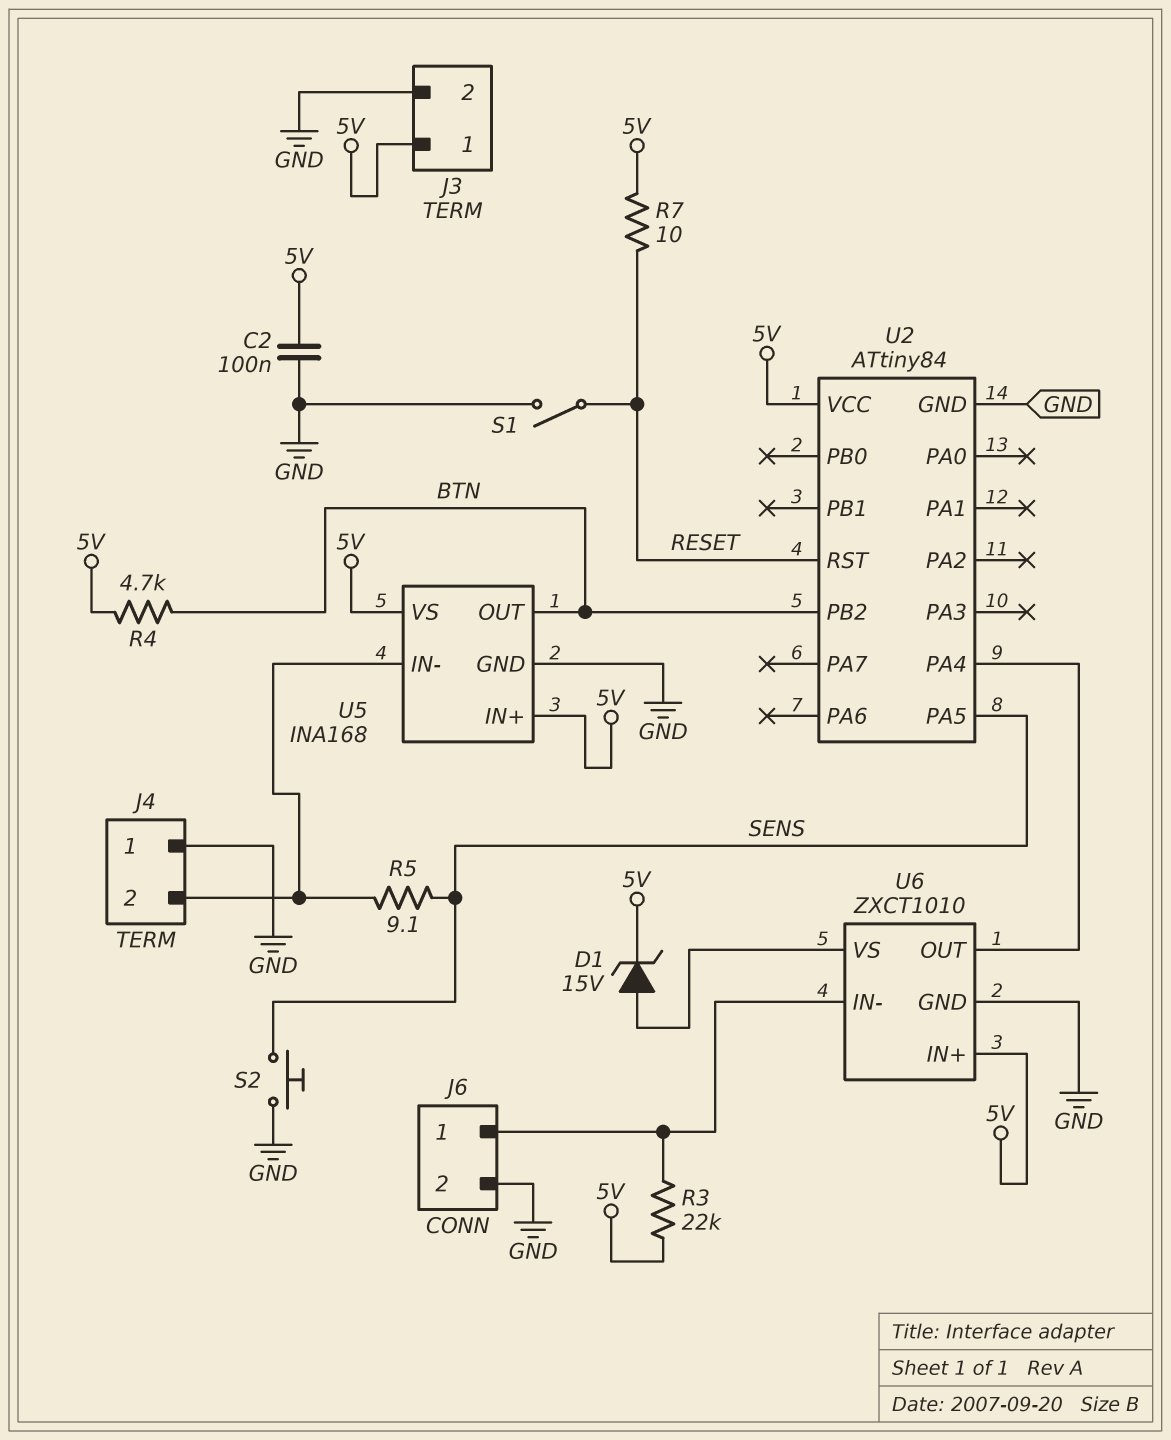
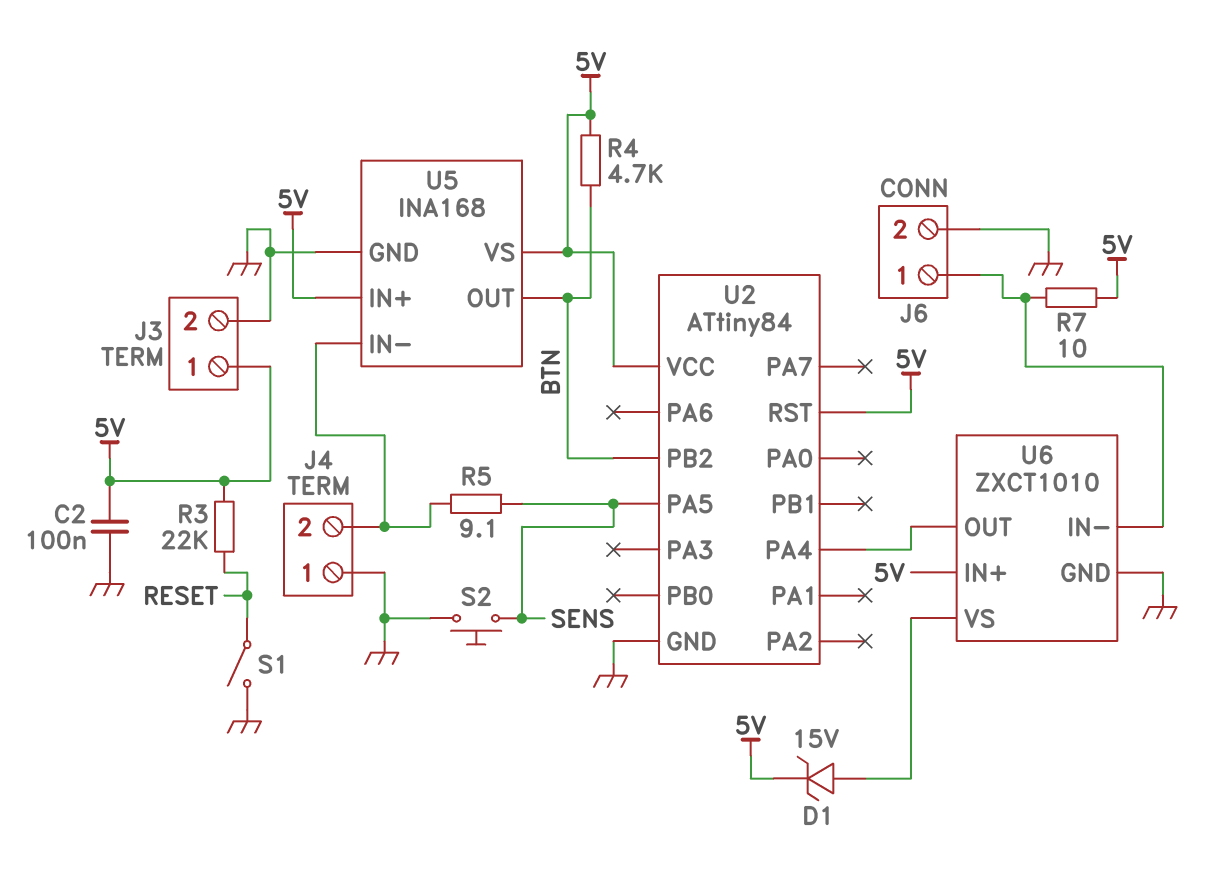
R3: 22k (5V, J6/1) -> 22k (5V, RESET)
R7: 10 (5V, RESET) -> 10 (5V, J6/1)
U2 pin RST: RESET -> 5V

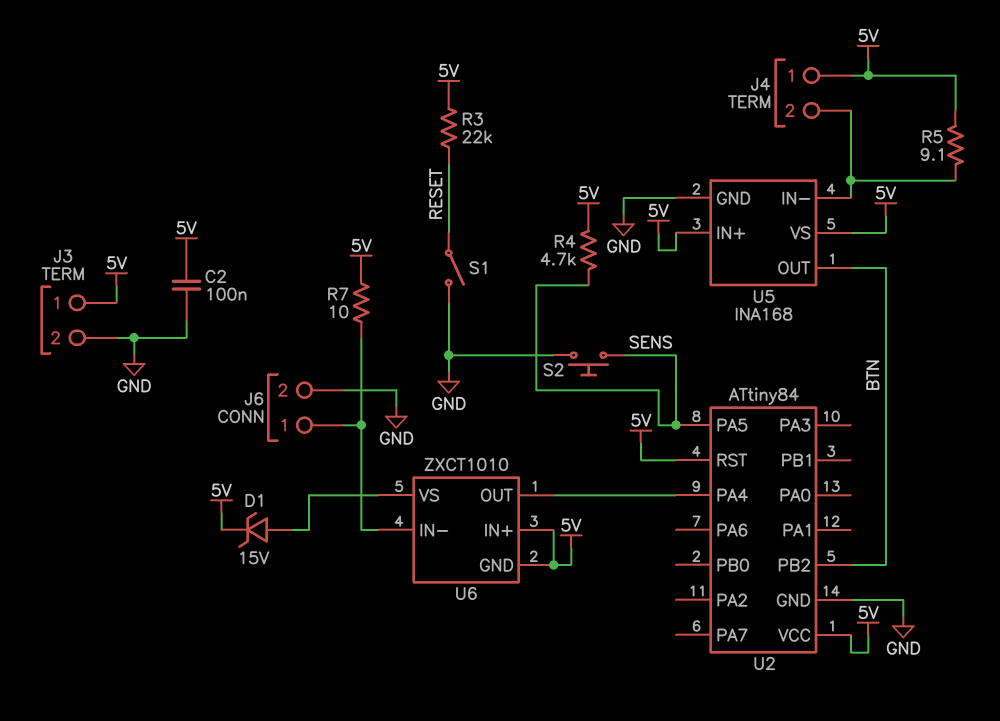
J4 pin 1: GND -> 5V
R4: 4.7k (5V, BTN) -> 4.7k (5V, SENS)
R5: 9.1 (J4/2, SENS) -> 9.1 (5V, J4/2)
U6 pin GND: GND -> 5V

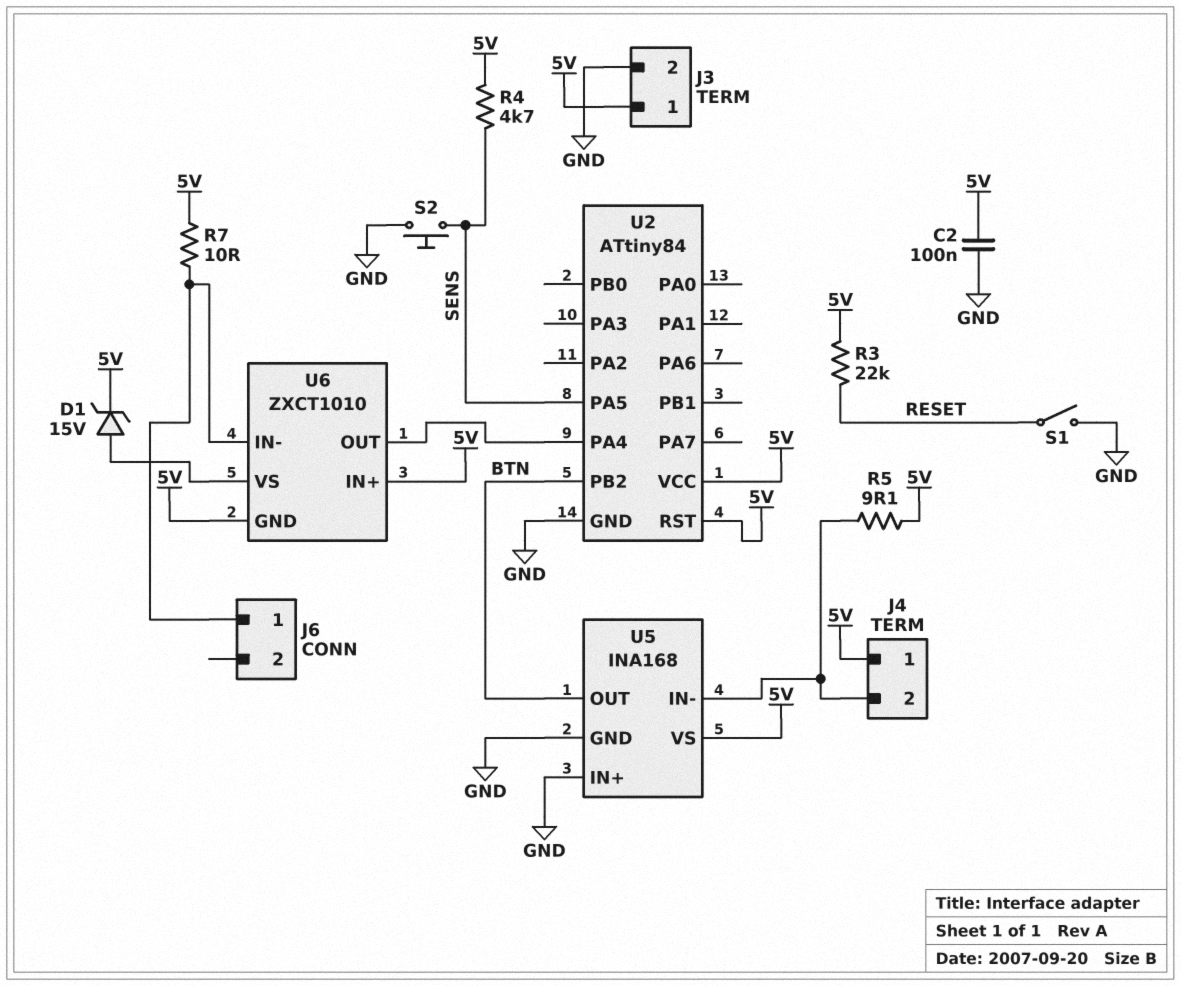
J6 pin 2: GND -> none
U5 pin IN+: 5V -> GND

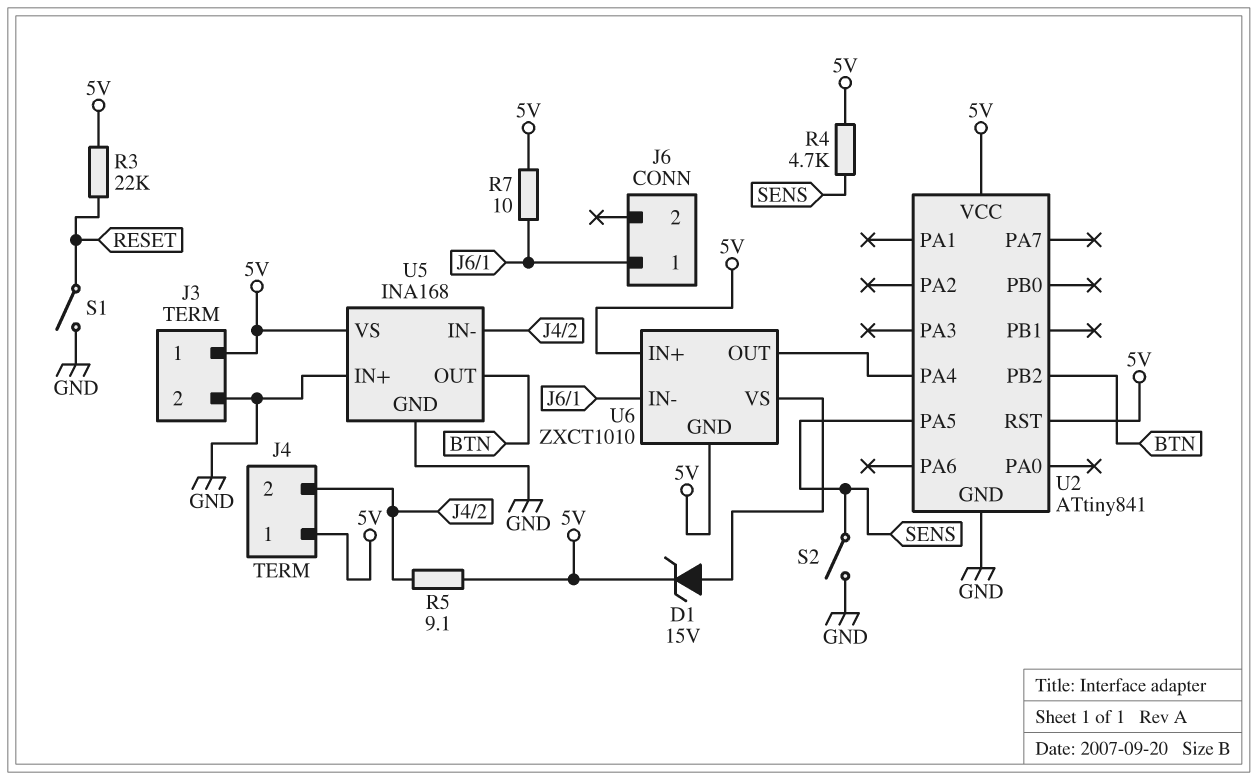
C2: 100nF (5V, GND) -> none
S2: button (GND, SENS) -> switch (GND, SENS)
U2: ATtiny84 -> ATtiny841

